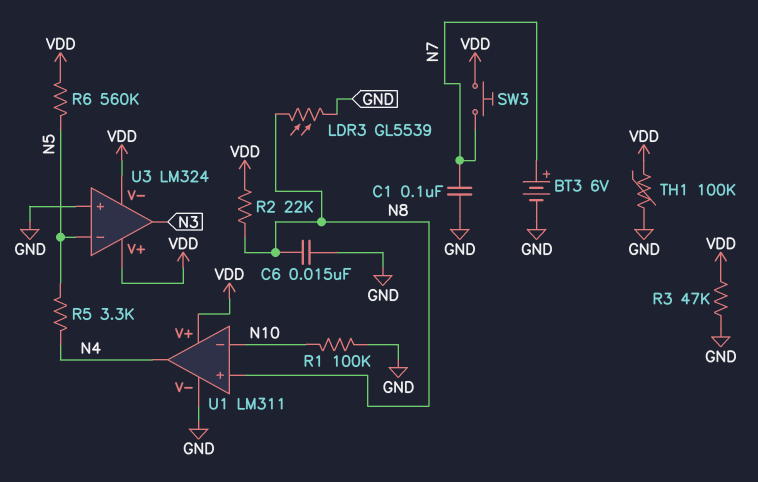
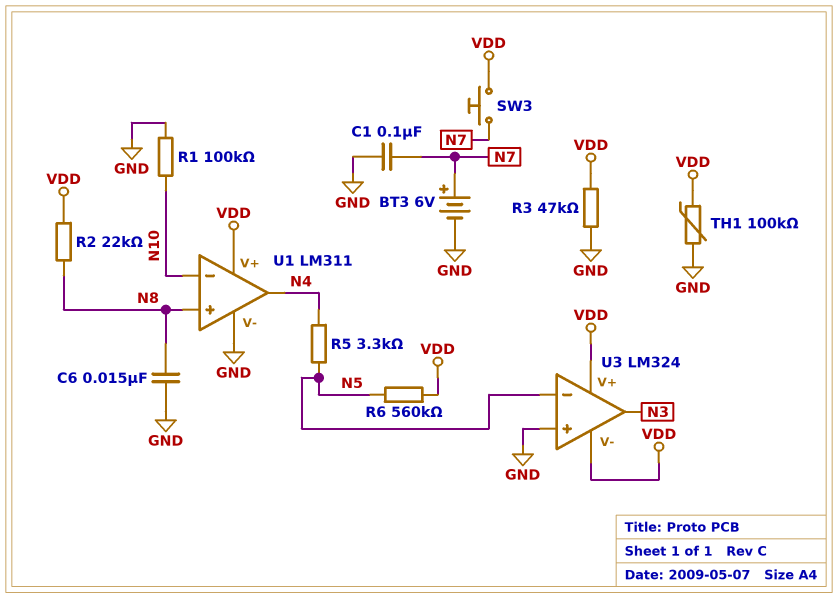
LDR3: GL5539 (GND, N8) -> none

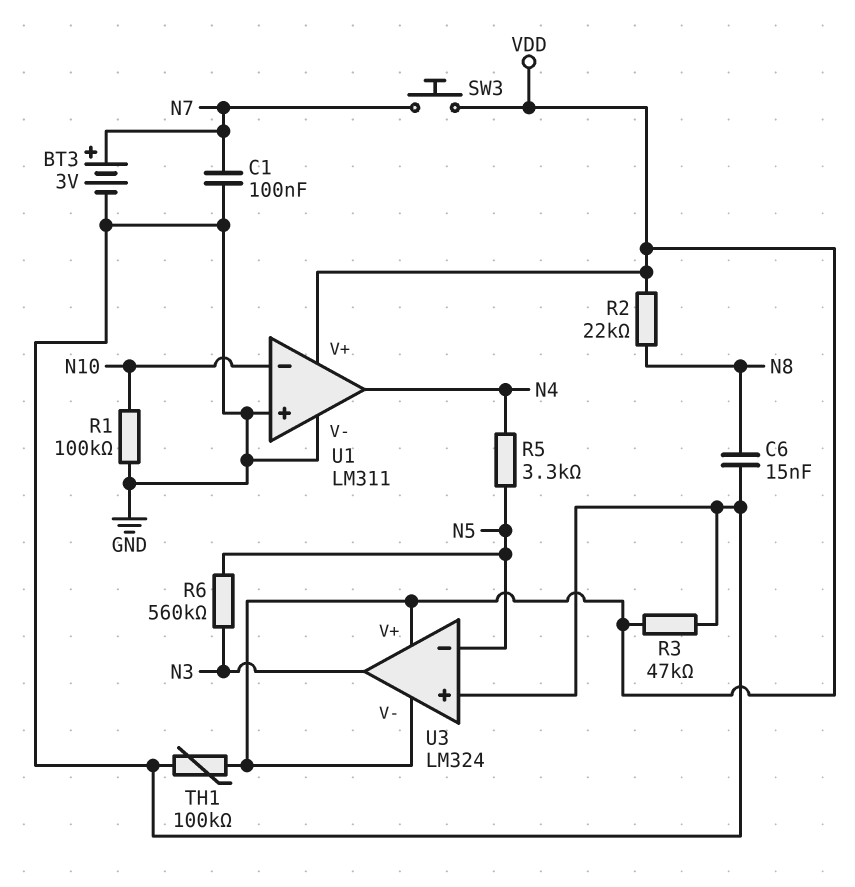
BT3: 6V (plus N7, minus GND) -> 3V (plus N7, minus GND)
R6: 560k (N5, VDD) -> 560k (N3, N5)
U1 pin in+: N8 -> GND

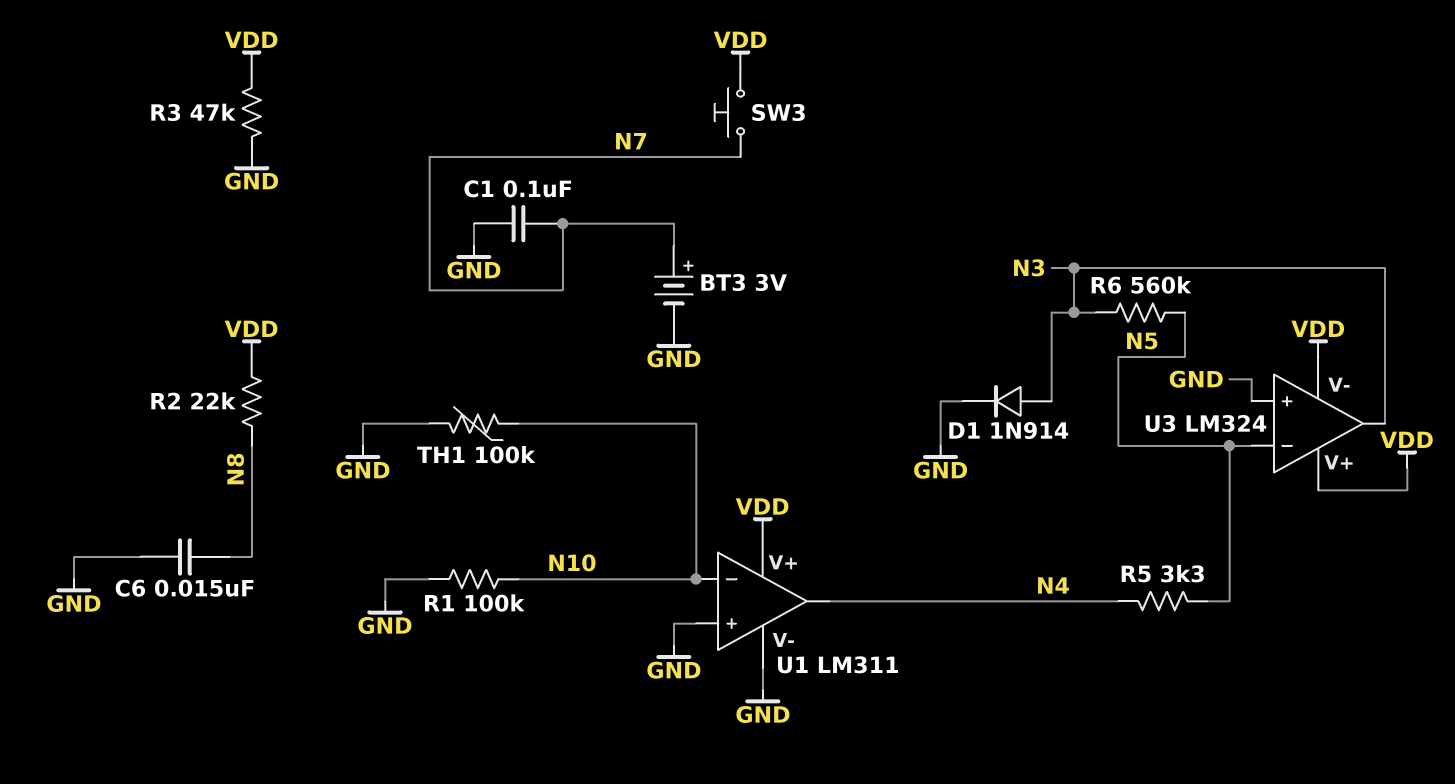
D1: none -> diode 1N914 (A N3, K GND)
TH1: 100k (GND, VDD) -> 100k (GND, N10)

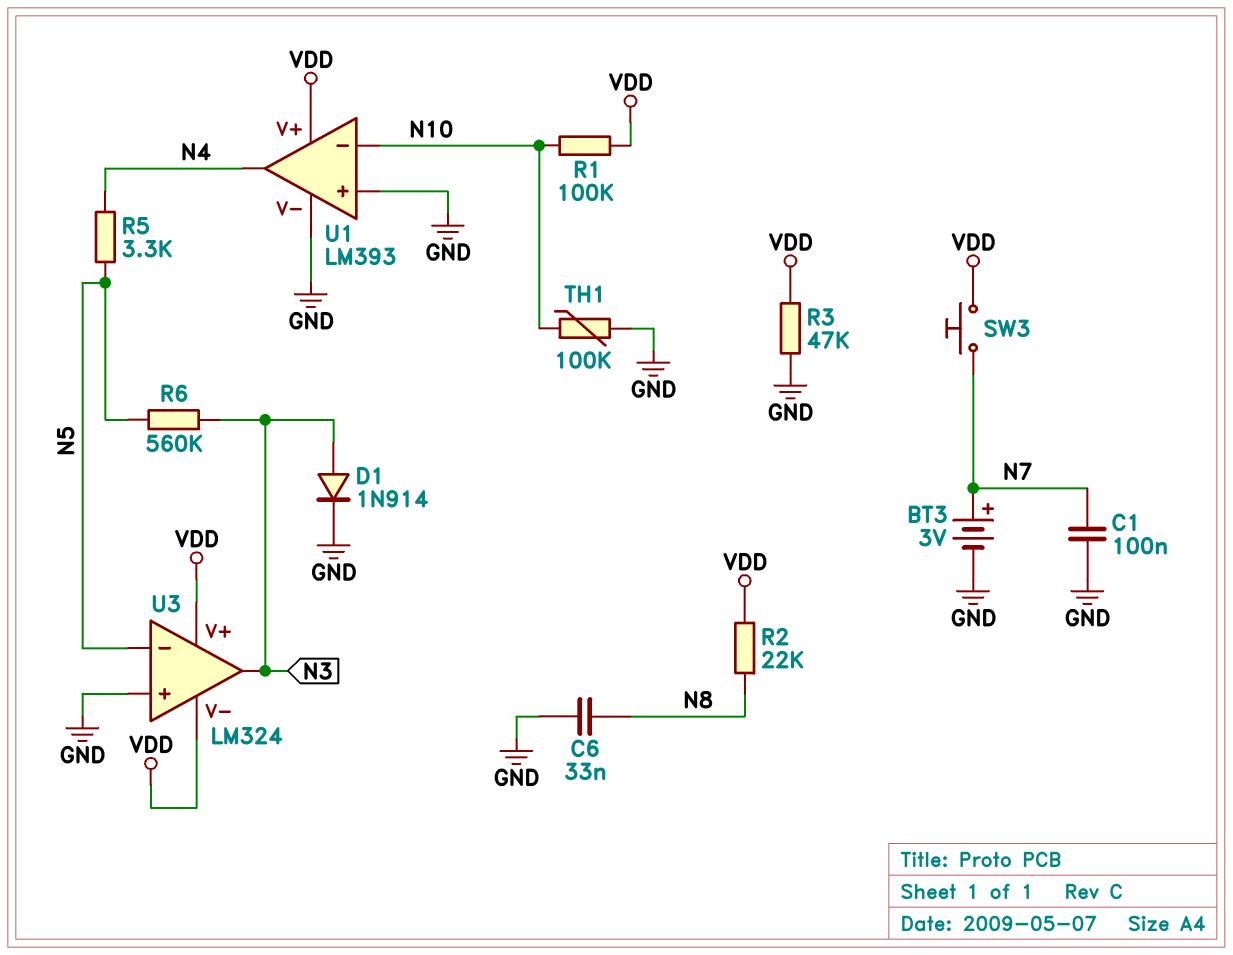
C6: 15nF (GND, N8) -> 33nF (GND, N8)
R1: 100k (GND, N10) -> 100k (N10, VDD)
U1: LM311 -> LM393

